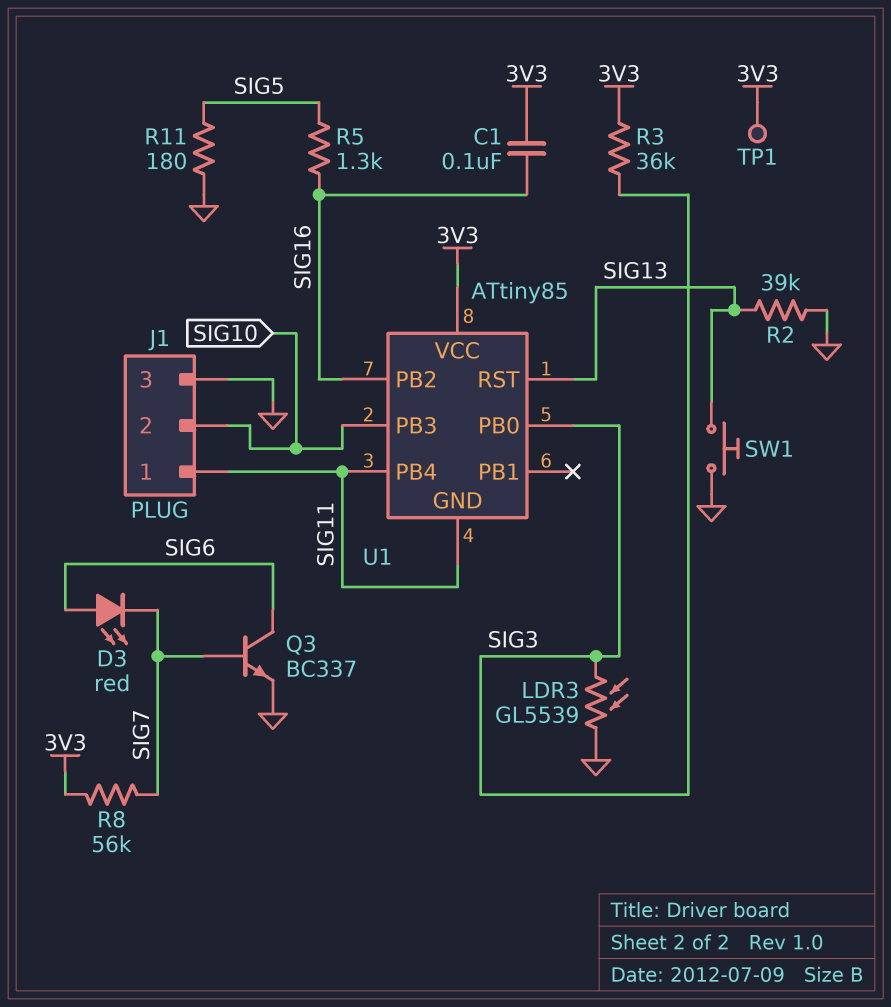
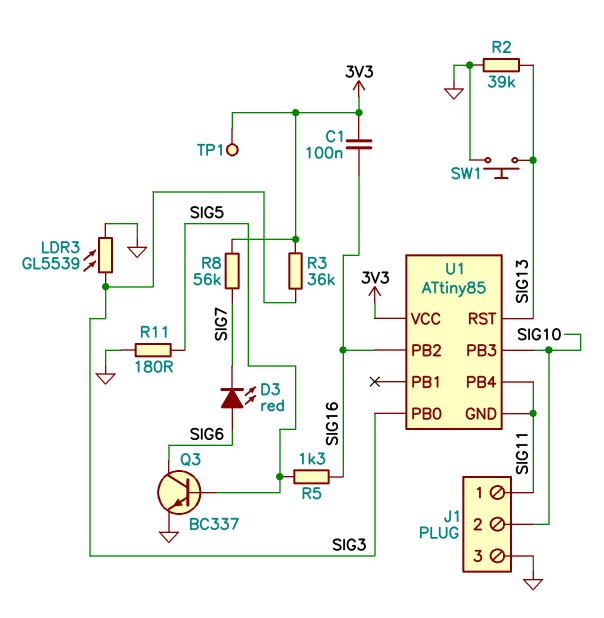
Q3: NPN BC337 (B SIG7, C SIG6, E GND) -> NPN BC337 (B SIG5, C SIG6, E GND)

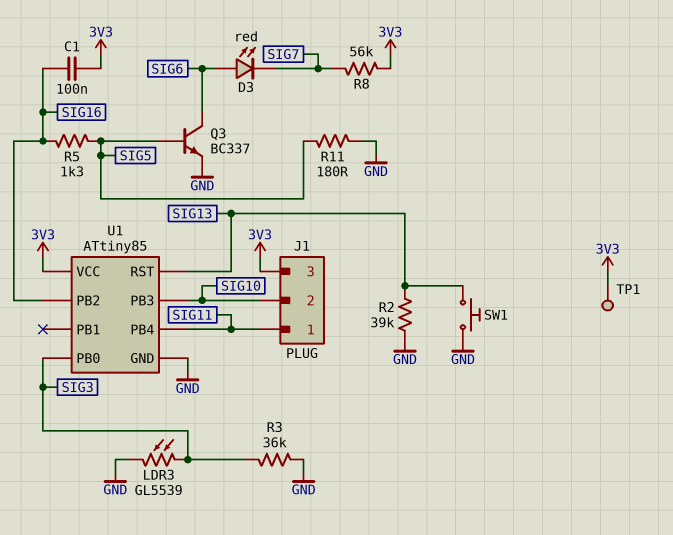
J1 pin 3: GND -> 3V3
R3: 36k (3V3, SIG3) -> 36k (GND, SIG3)
U1 pin GND: SIG11 -> GND

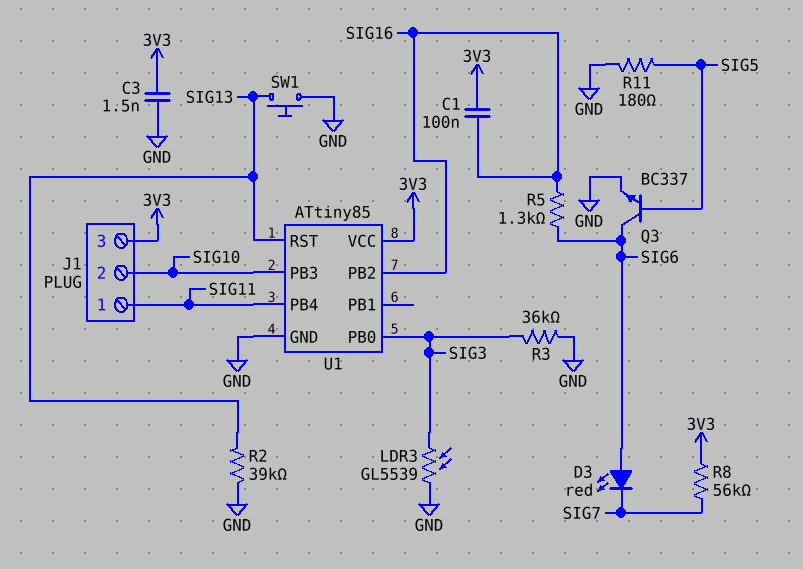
C3: none -> 1.5nF (3V3, GND)
R5: 1.3k (SIG5, SIG16) -> 1.3k (SIG6, SIG16)
TP1: test point (3V3) -> none

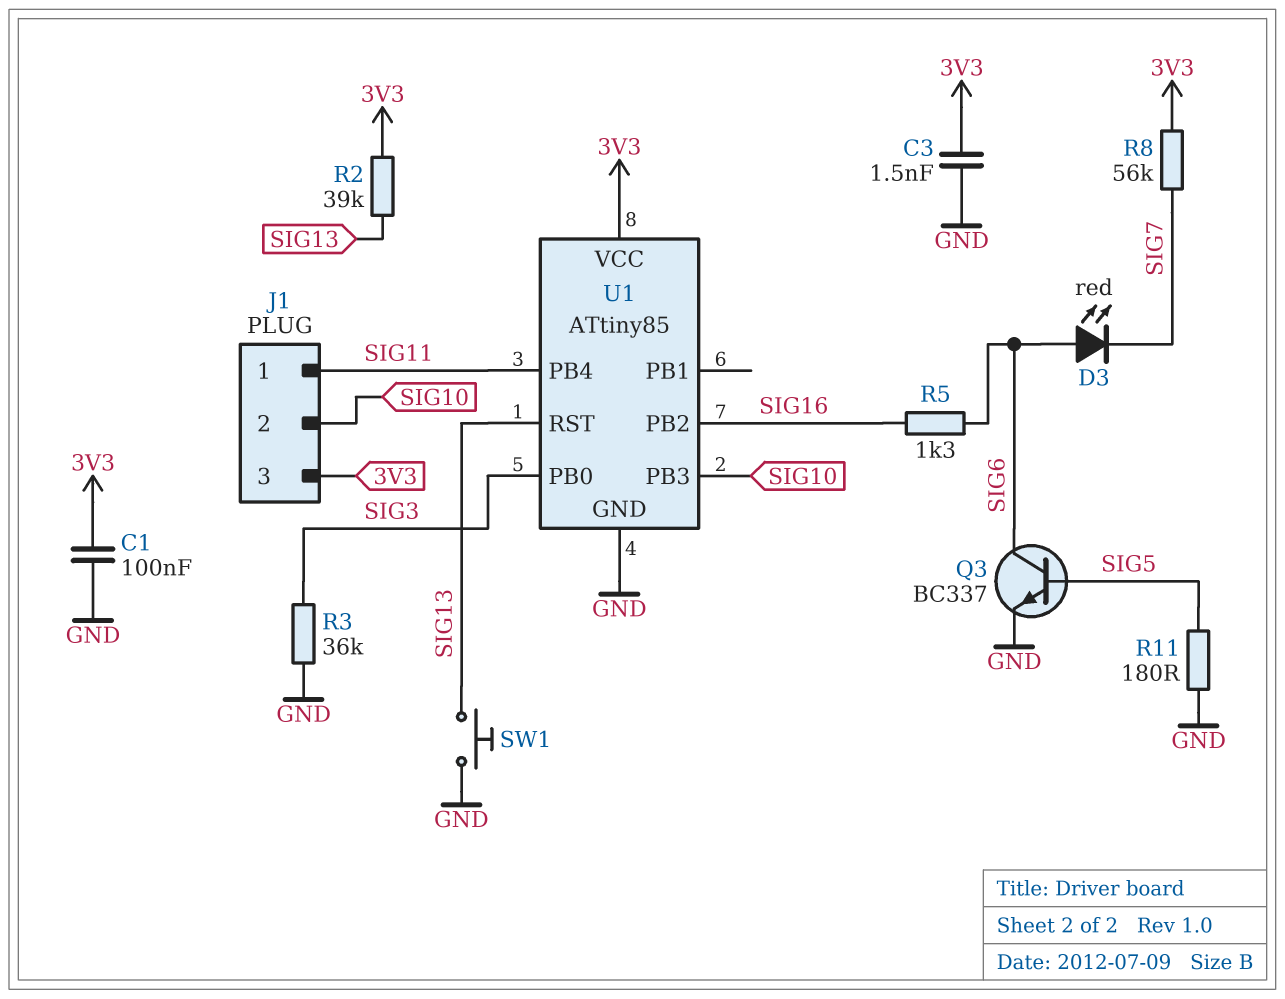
C1: 100nF (3V3, SIG16) -> 100nF (3V3, GND)
LDR3: GL5539 (GND, SIG3) -> none
R2: 39k (GND, SIG13) -> 39k (3V3, SIG13)

